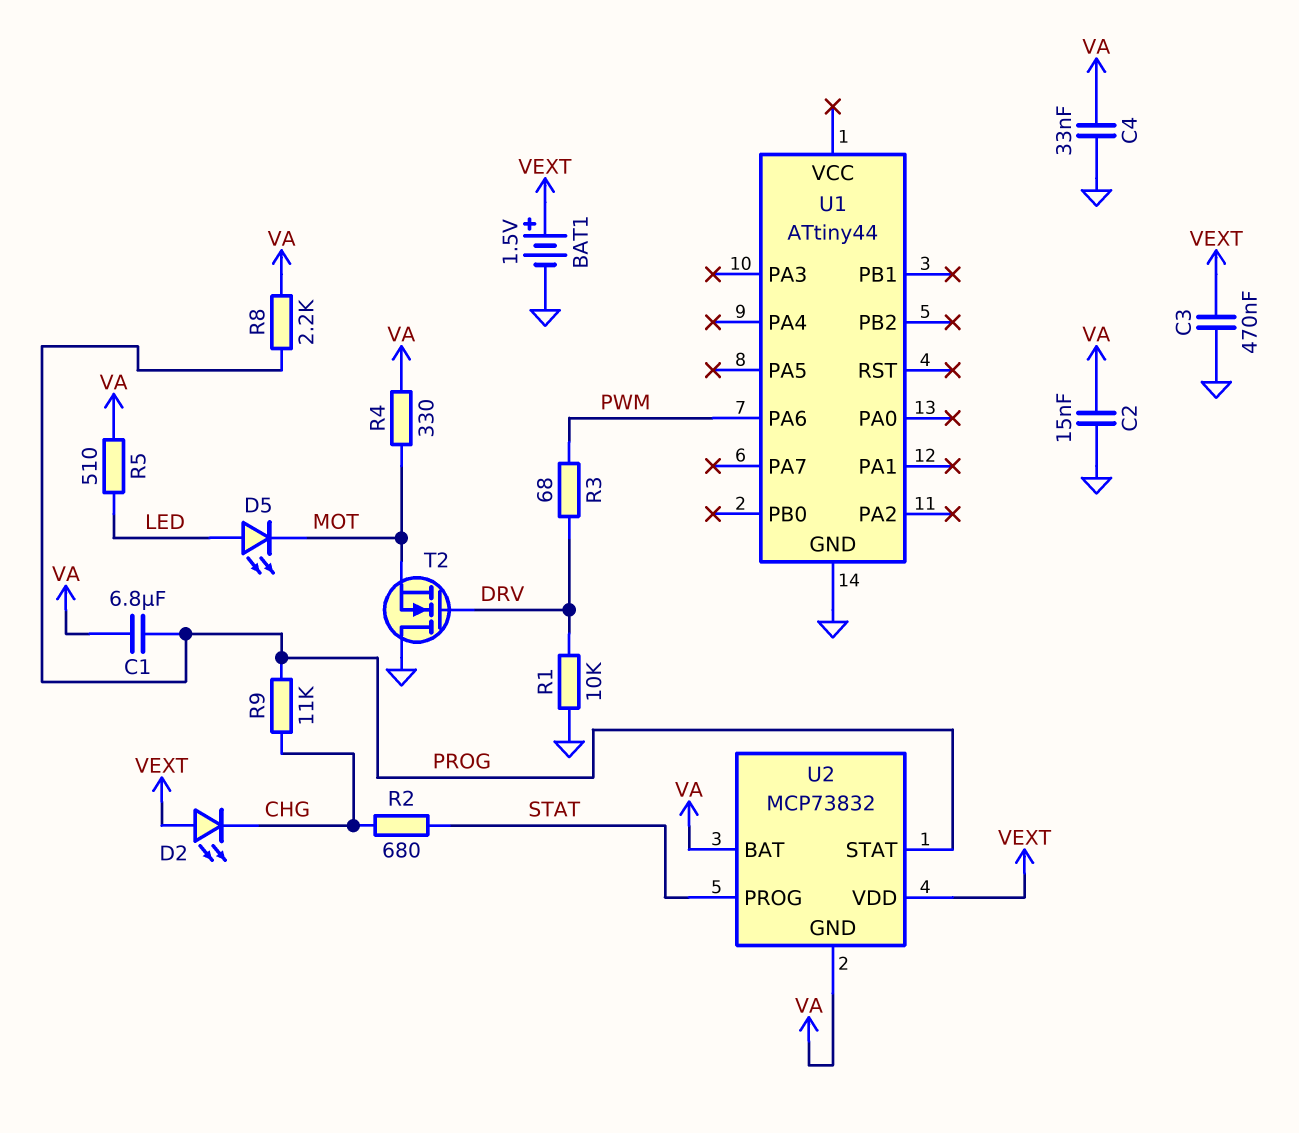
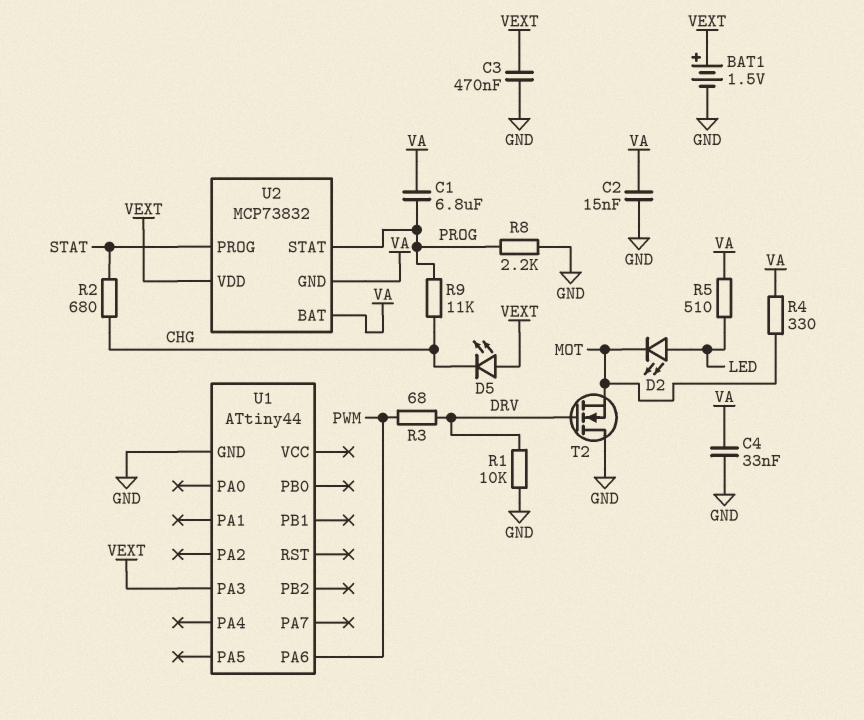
D2: LED (A VEXT, K CHG) -> LED (A LED, K MOT)
D5: LED (A LED, K MOT) -> LED (A VEXT, K CHG)
R8: 2.2k (PROG, VA) -> 2.2k (GND, PROG)
U1 pin PA3: none -> VEXT

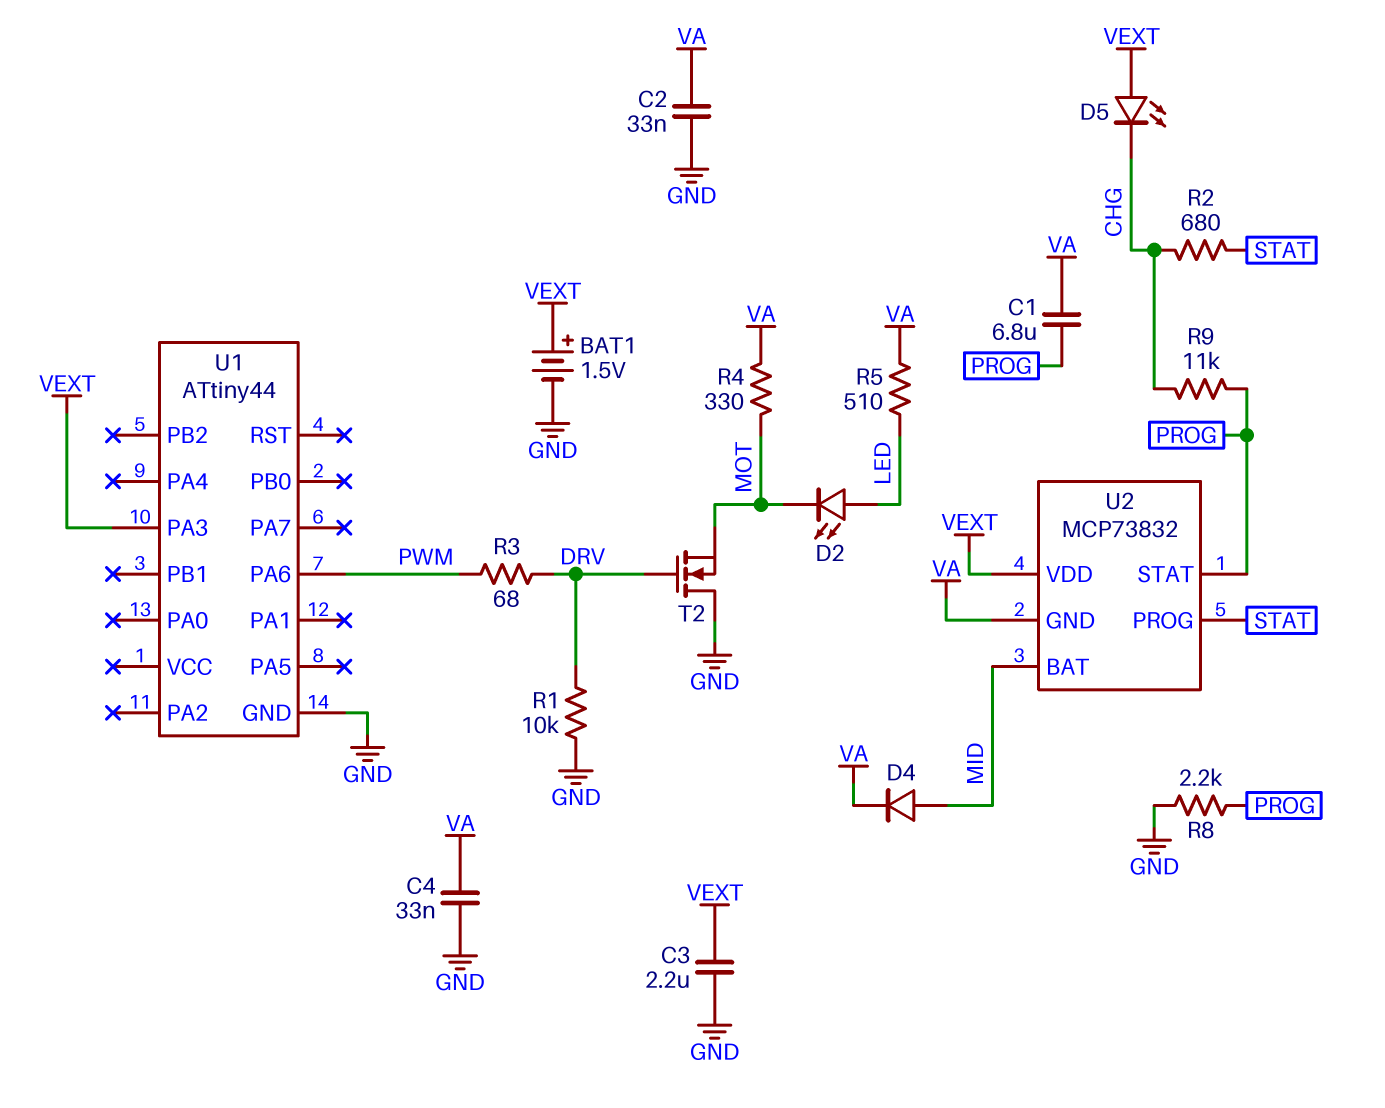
C2: 15nF (GND, VA) -> 33nF (GND, VA)
C3: 470nF (GND, VEXT) -> 2.2uF (GND, VEXT)
D4: none -> diode (A MID, K VA)
U2 pin BAT: VA -> MID

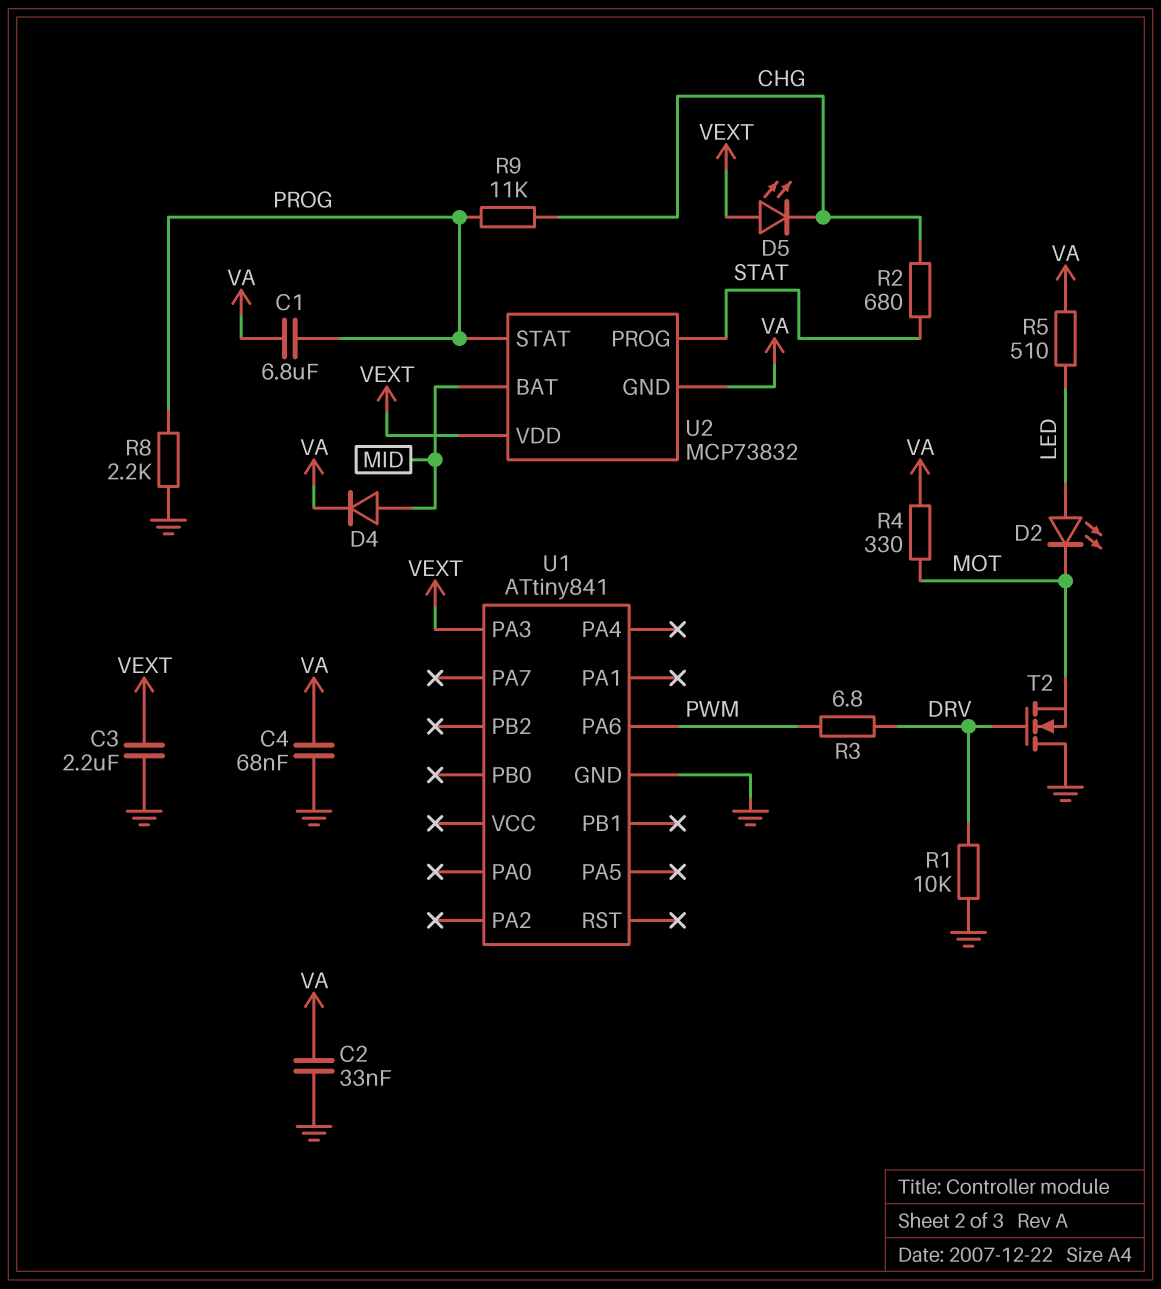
BAT1: 1.5V (plus VEXT, minus GND) -> none
C4: 33nF (GND, VA) -> 68nF (GND, VA)
R3: 68 (DRV, PWM) -> 6.8 (DRV, PWM)
U1: ATtiny44 -> ATtiny841

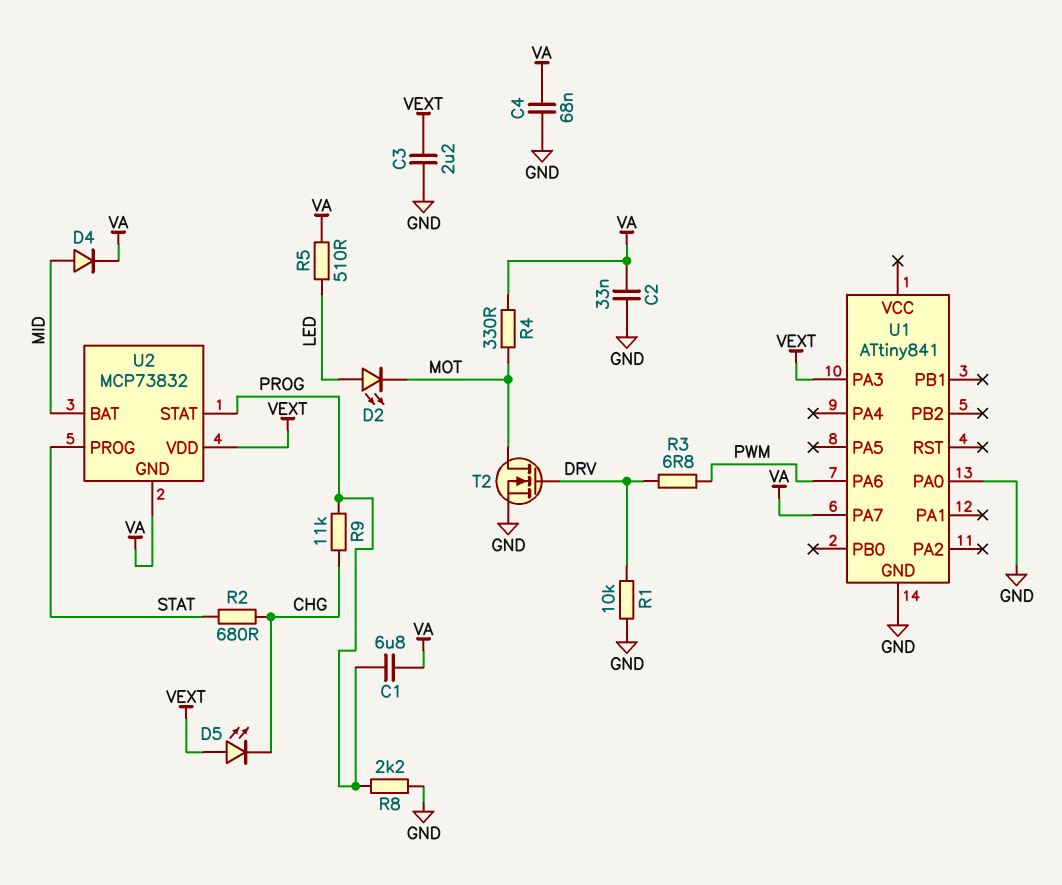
T2: NMOS (G DRV, D GND, S MOT) -> NMOS (G DRV, D MOT, S GND)
U1 pin PA0: none -> GND
U1 pin PA7: none -> VA

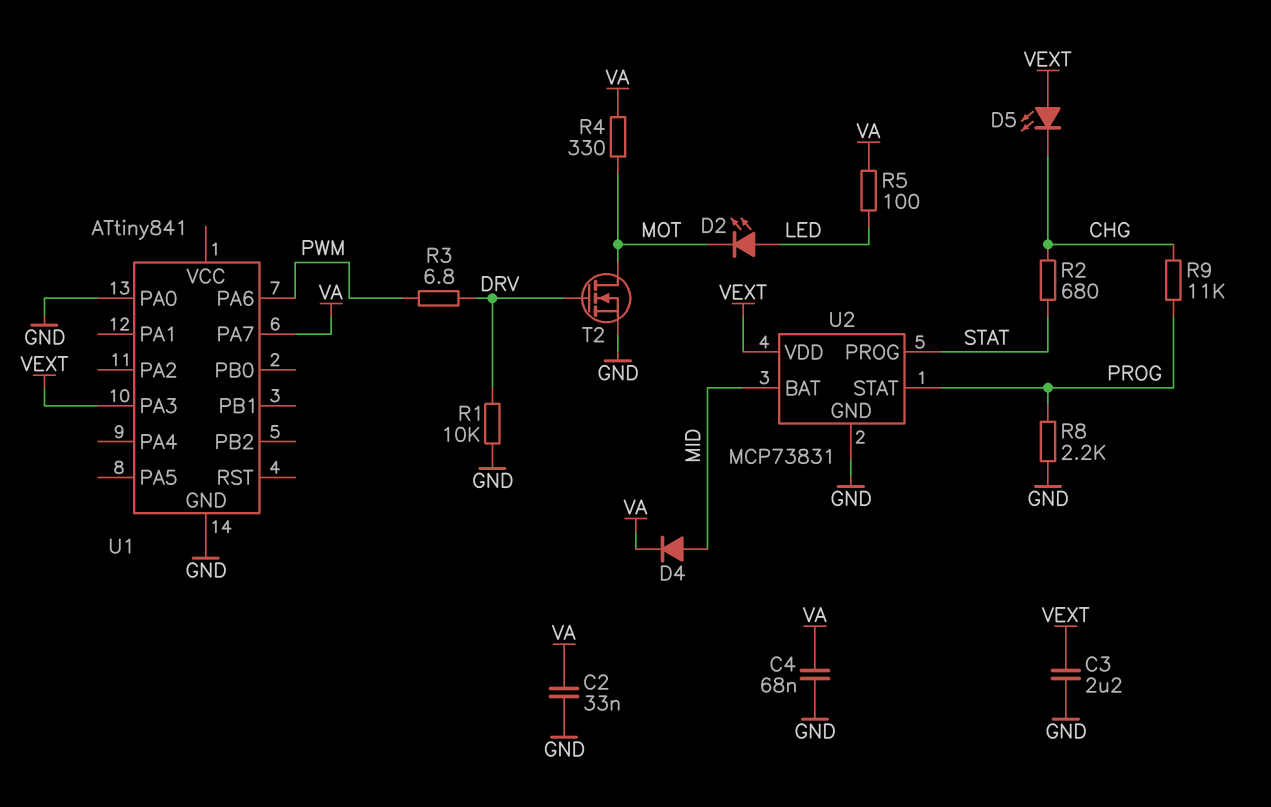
C1: 6.8uF (PROG, VA) -> none
R5: 510 (LED, VA) -> 100 (LED, VA)
U2: MCP73832 -> MCP73831
U2 pin GND: VA -> GND

